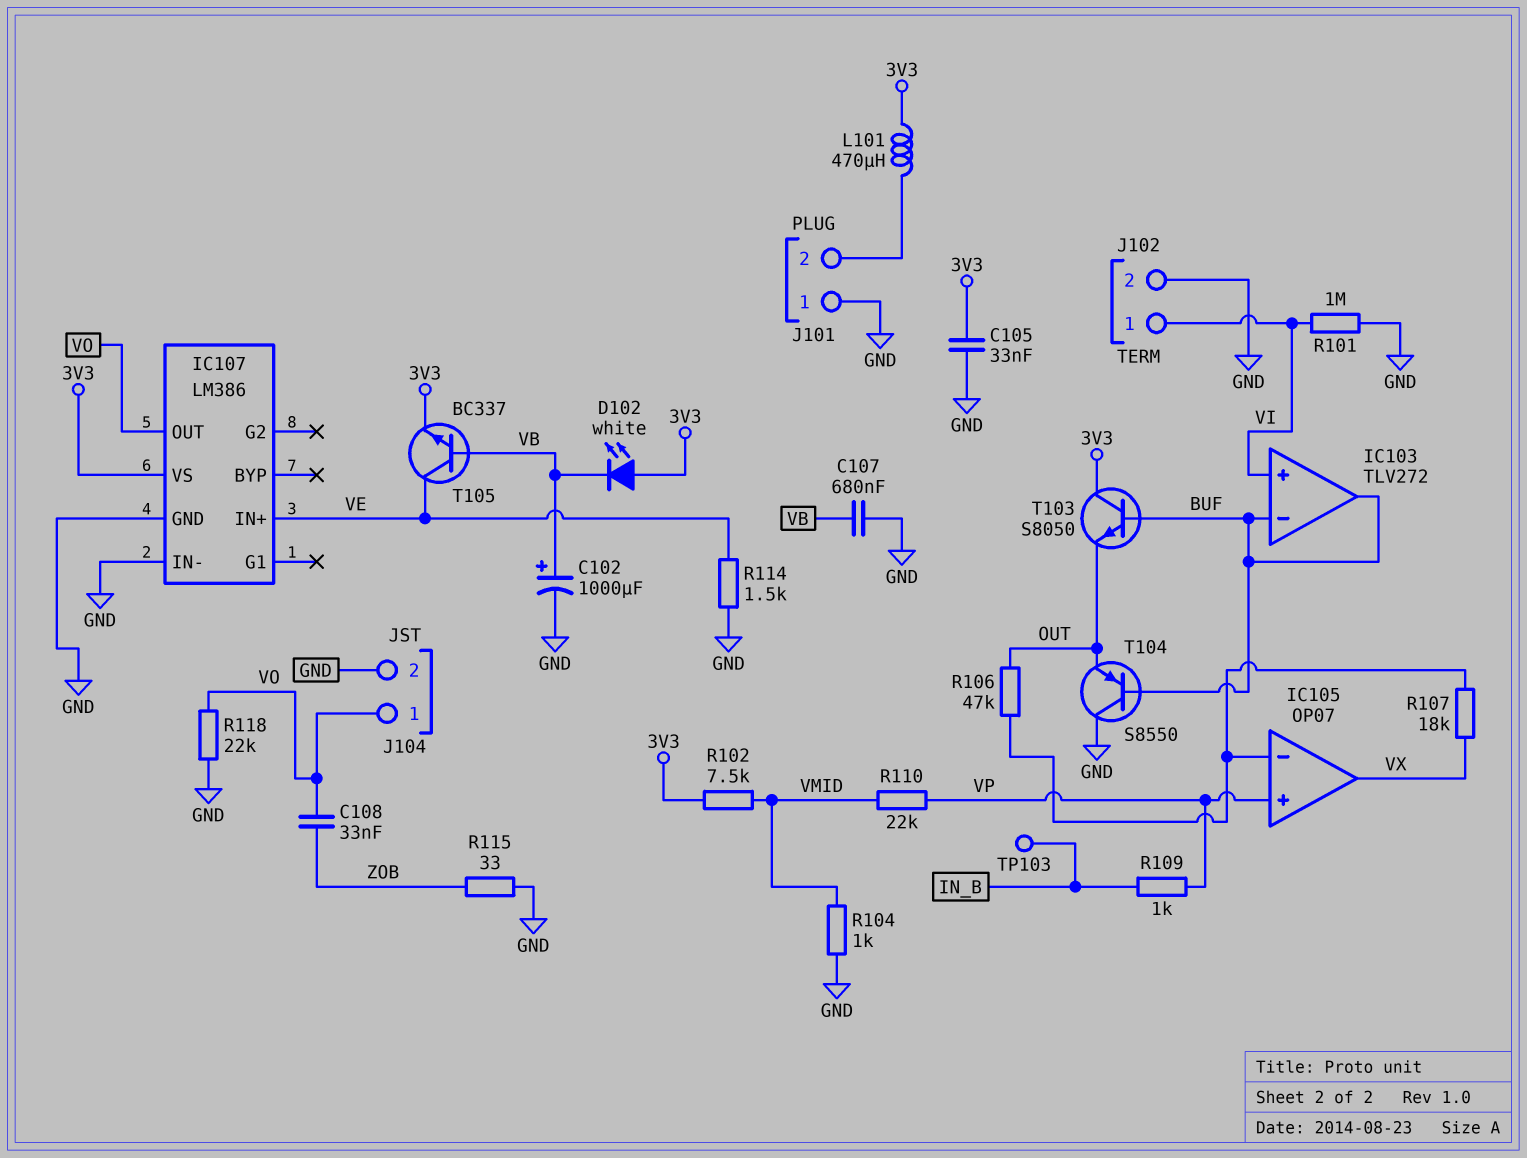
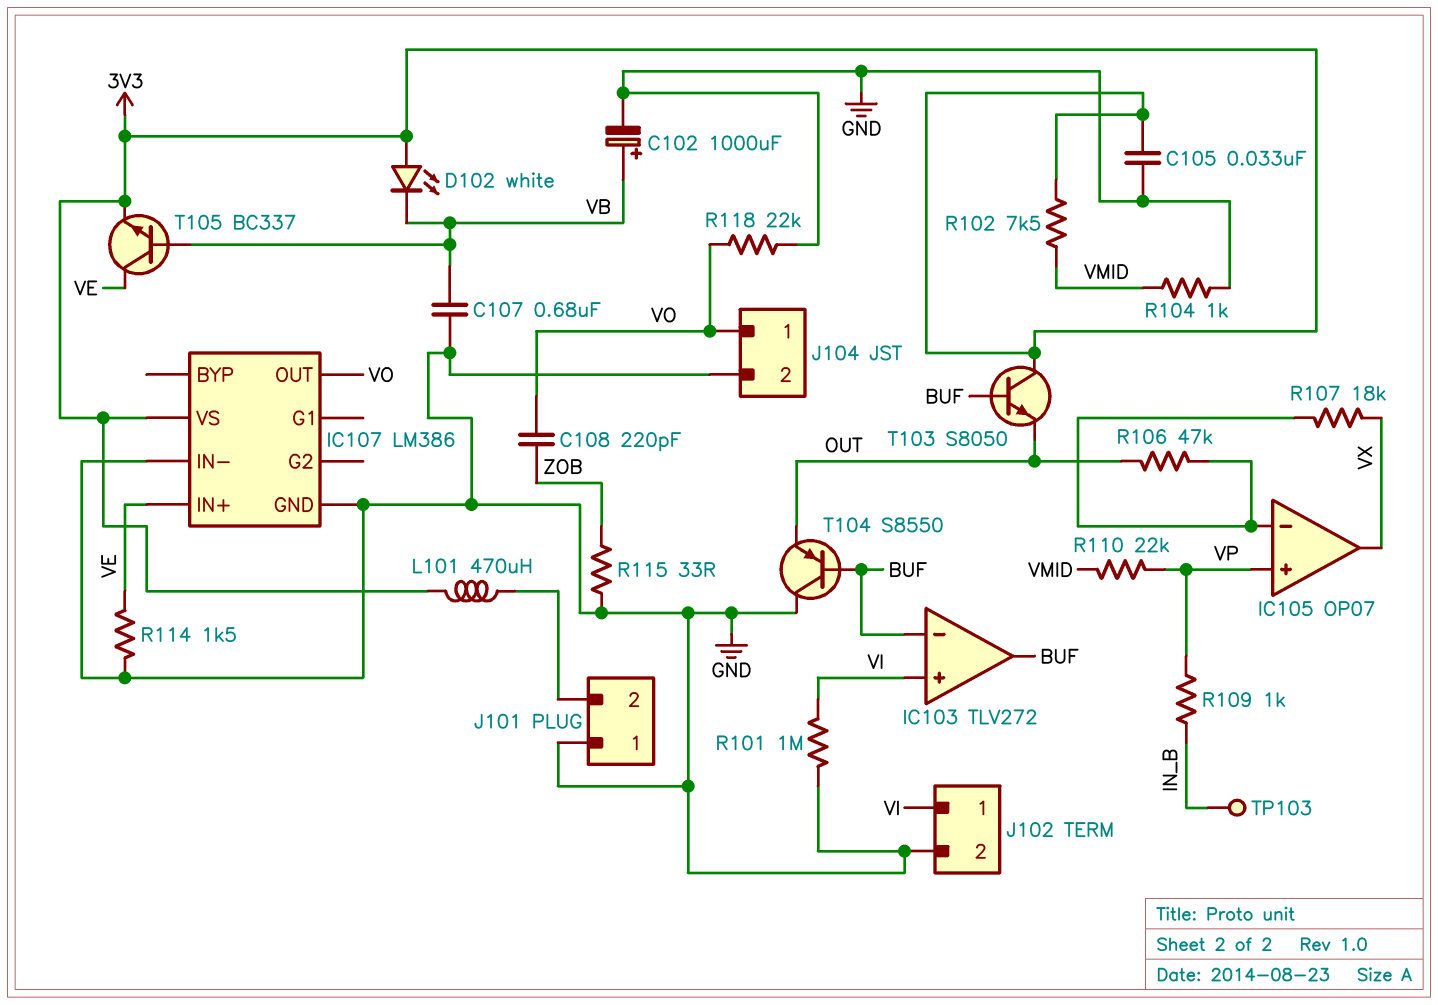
C108: 33nF (VO, ZOB) -> 220pF (VO, ZOB)

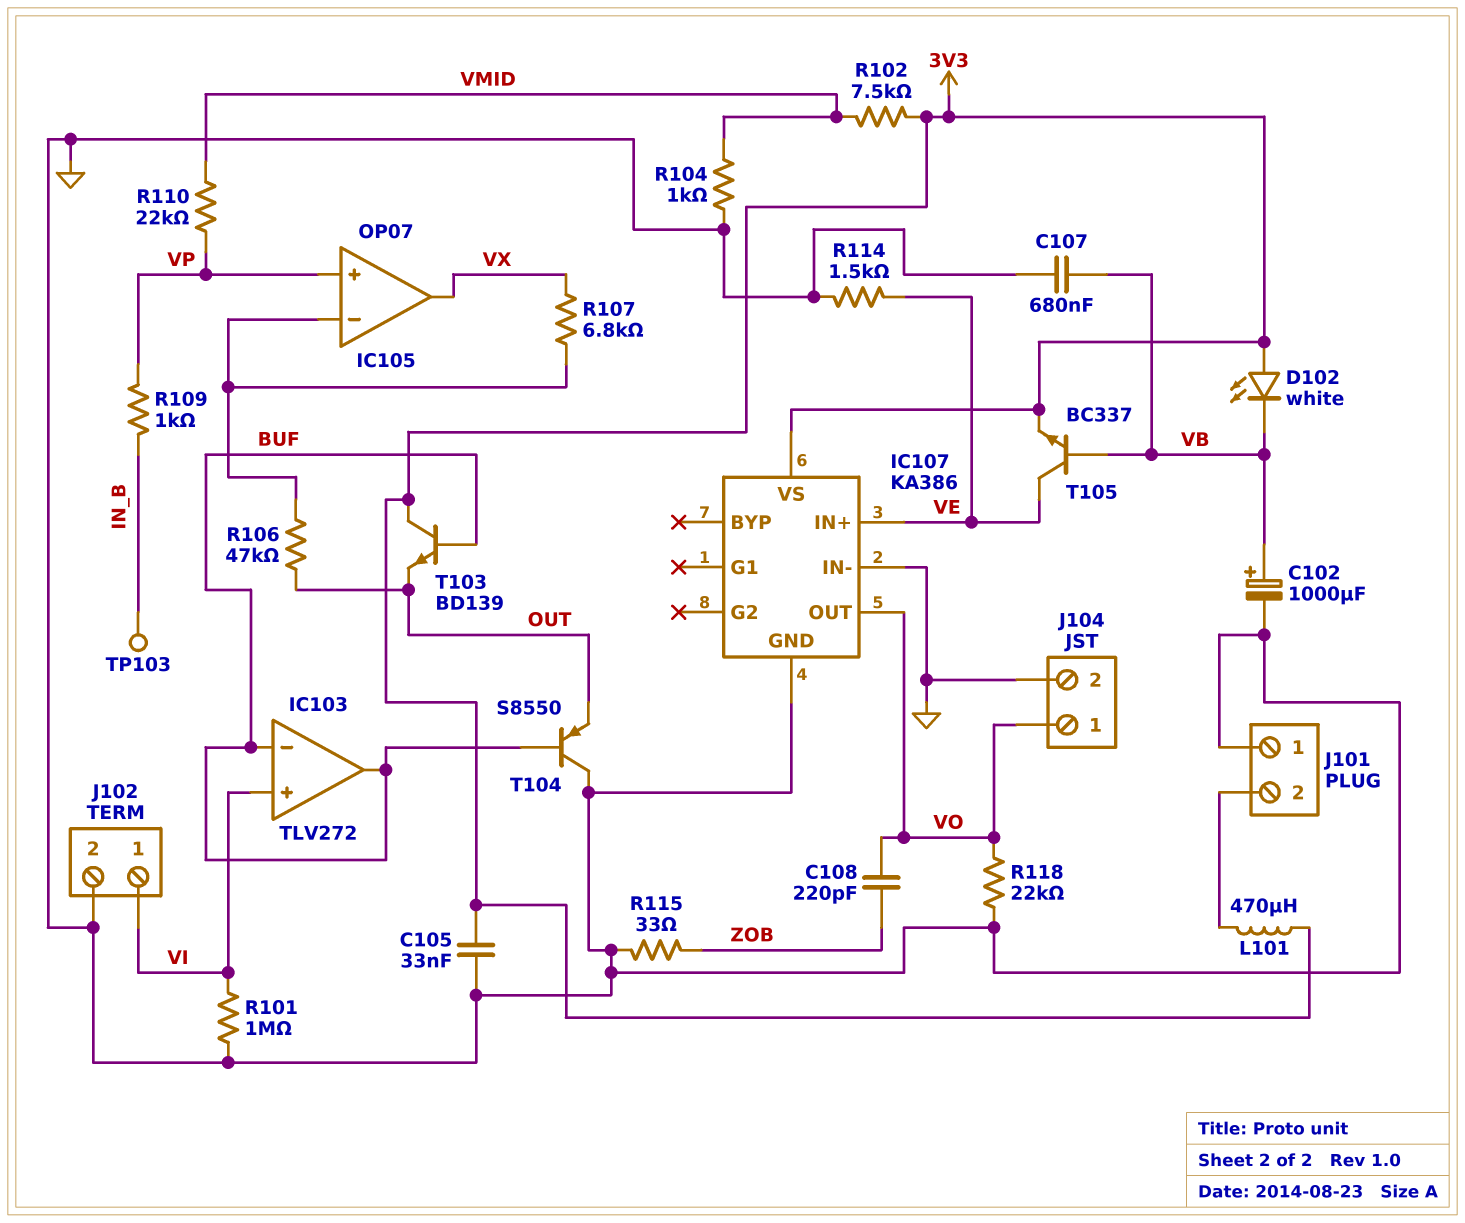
IC107: LM386 -> KA386
R107: 18k (IC105/in-, VX) -> 6.8k (IC105/in-, VX)
T103: NPN S8050 (B BUF, C 3V3, E OUT) -> NPN BD139 (B BUF, C 3V3, E OUT)

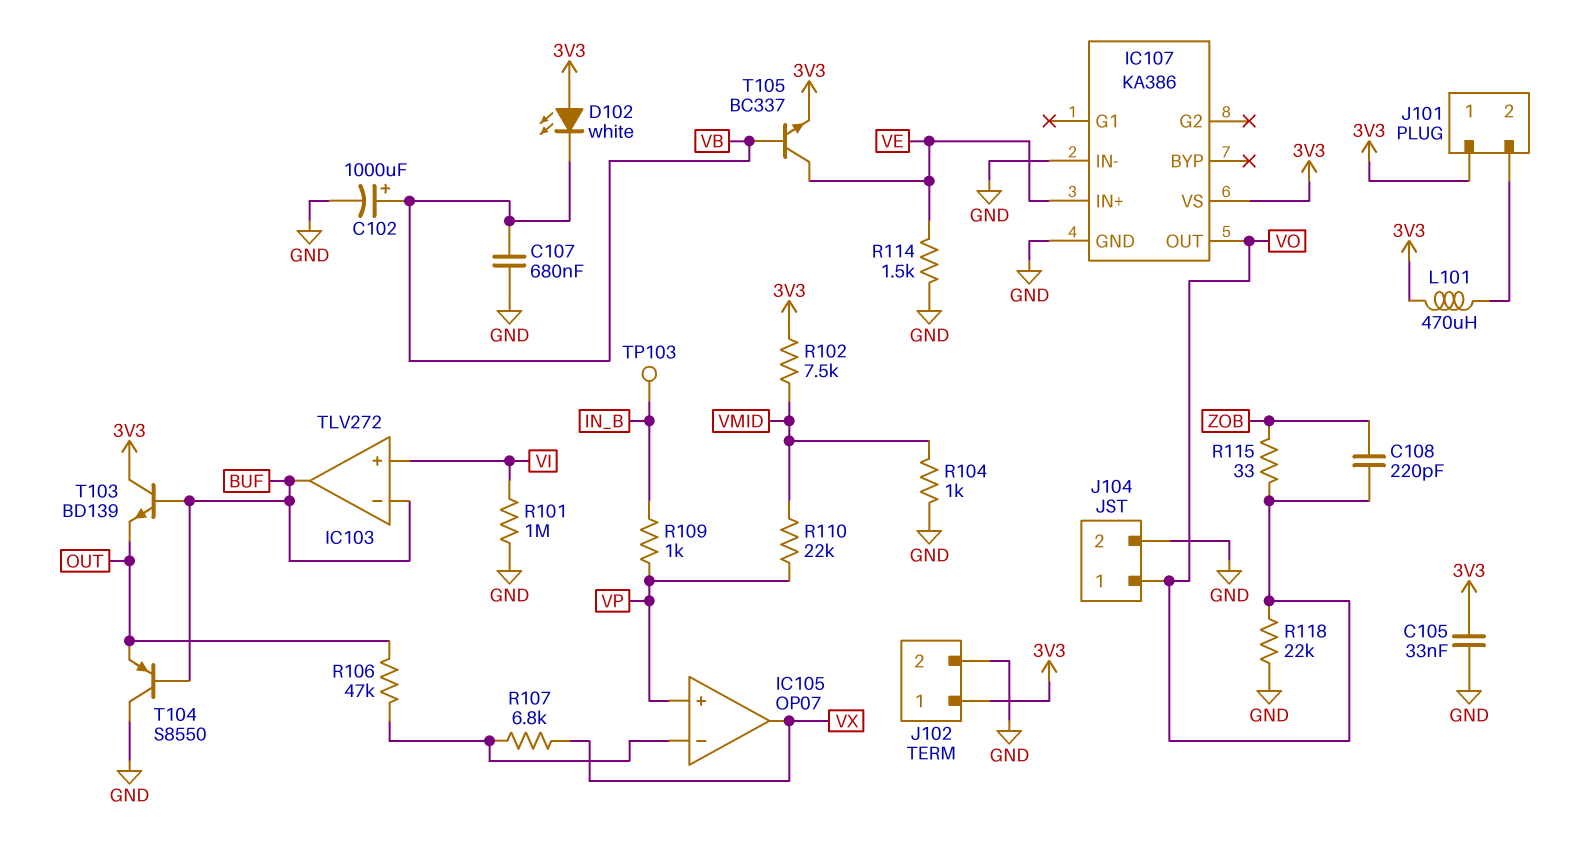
J101 pin 1: GND -> 3V3
J102 pin 1: VI -> 3V3
R115: 33 (GND, ZOB) -> 33 (VO, ZOB)

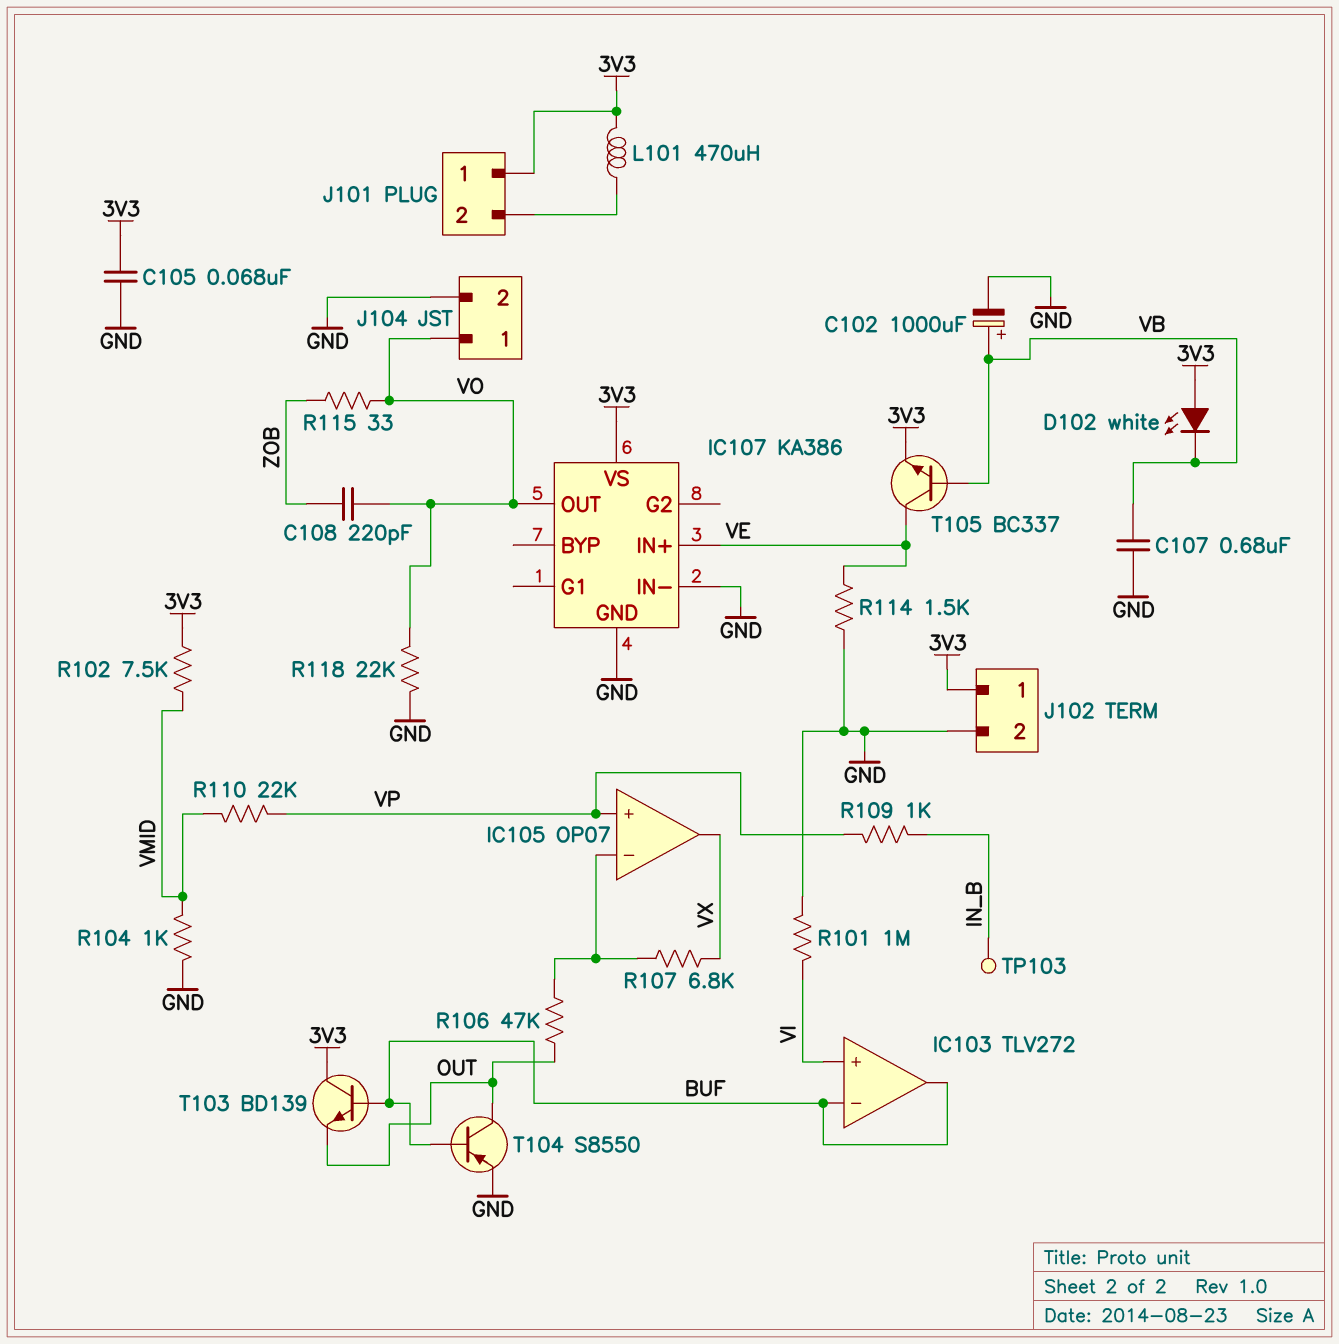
C105: 33nF (3V3, GND) -> 68nF (3V3, GND)
T104: PNP S8550 (B BUF, C GND, E OUT) -> PNP S8550 (B BUF, C OUT, E GND)

